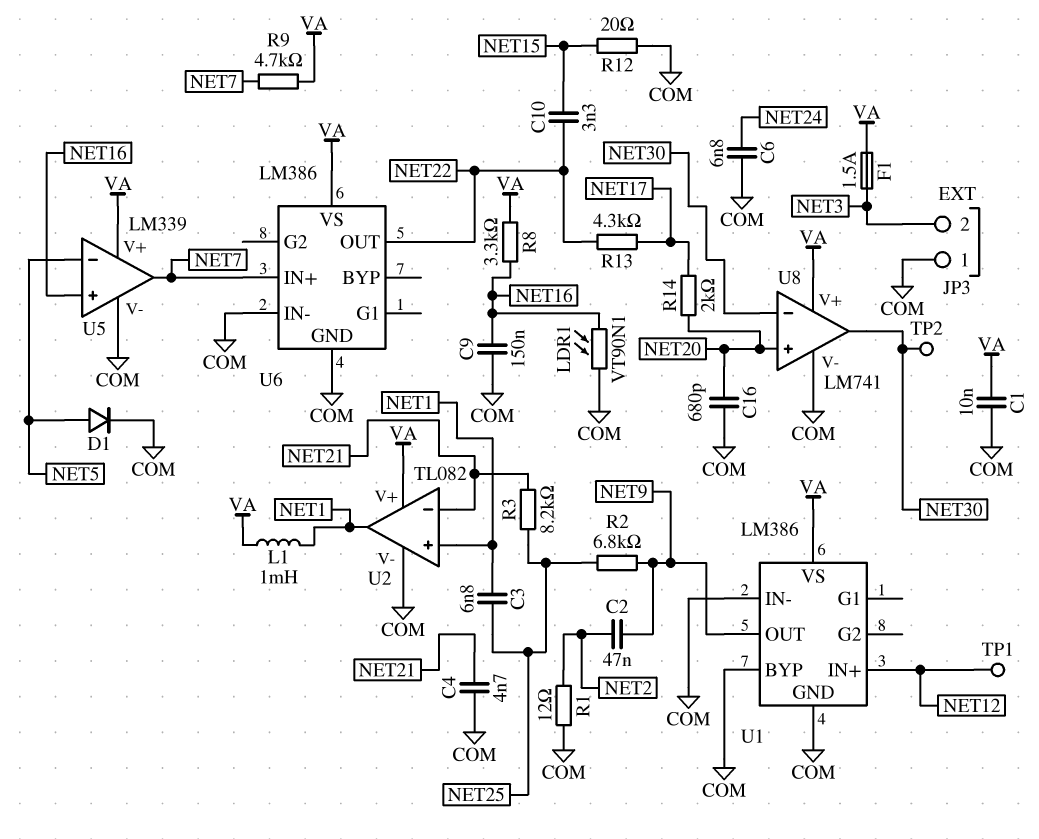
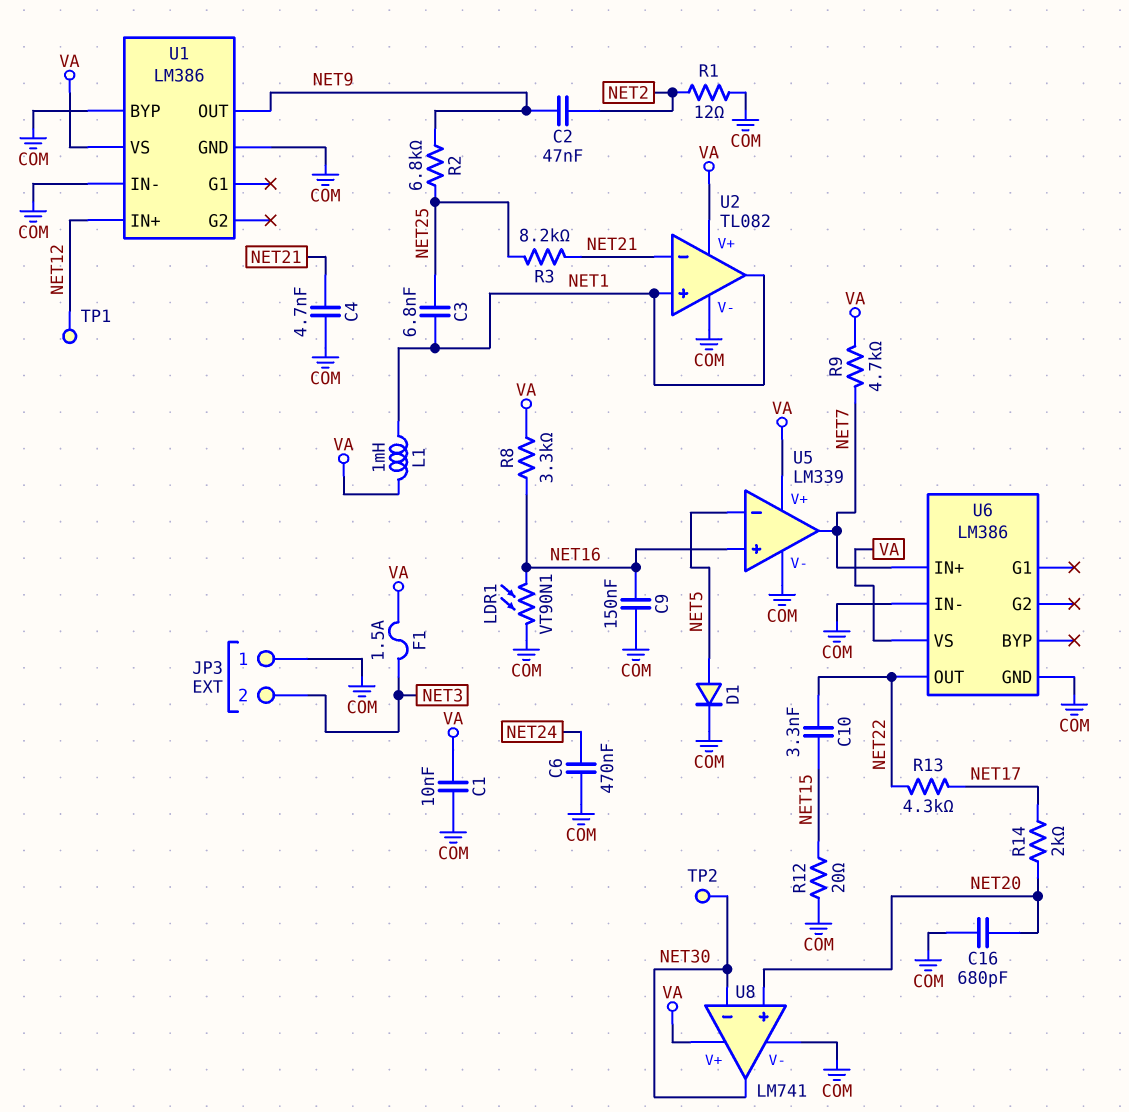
C6: 6.8nF (COM, NET24) -> 470nF (COM, NET24)

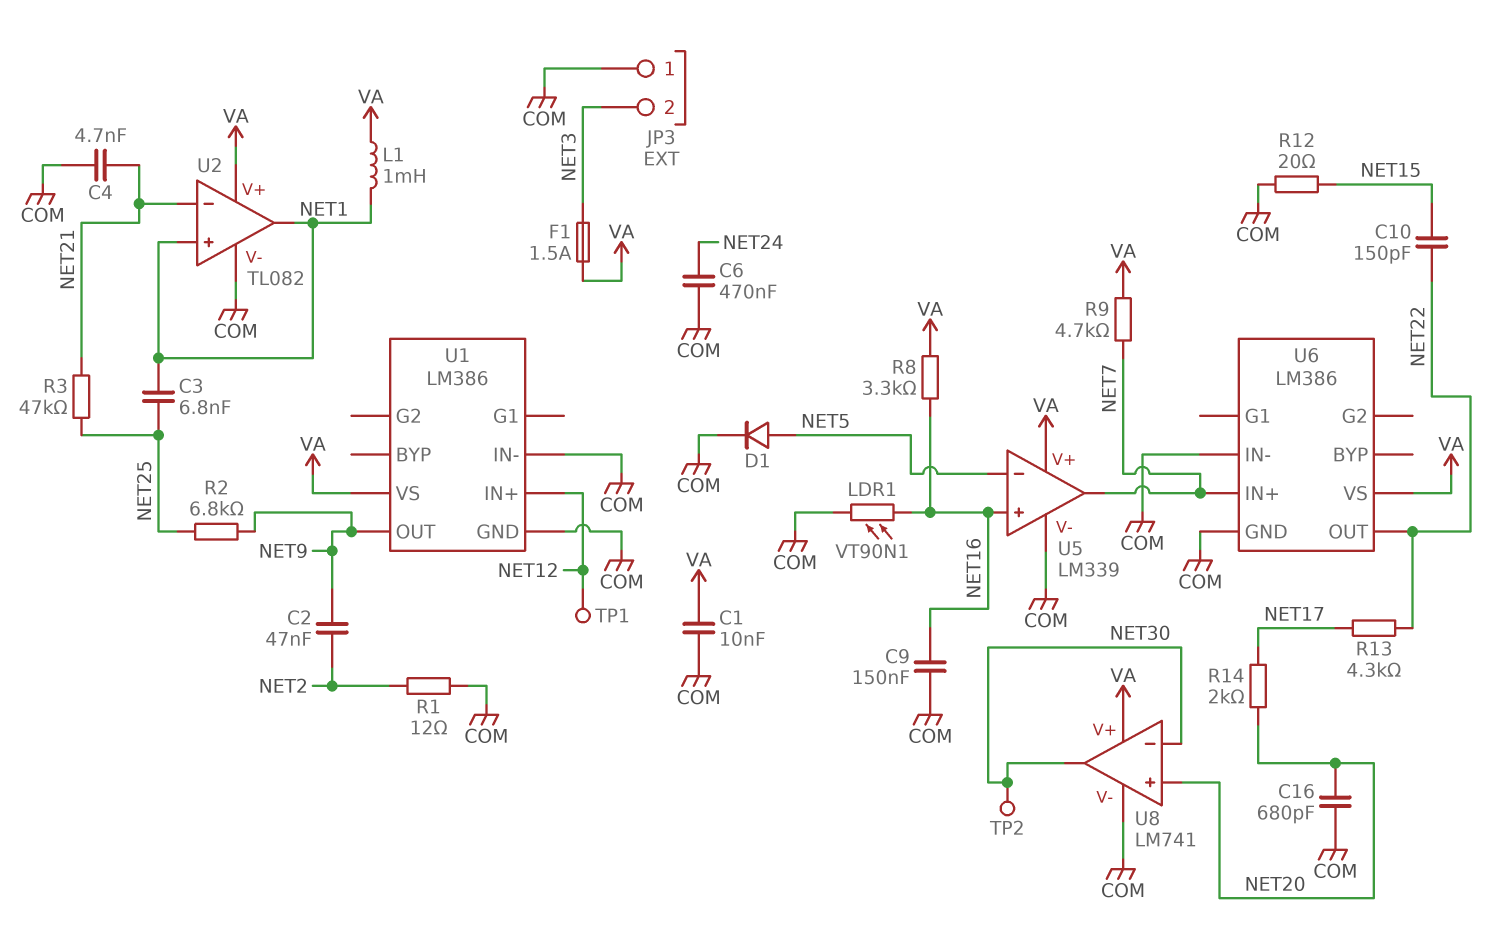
C10: 3.3nF (NET15, NET22) -> 150pF (NET15, NET22)
R3: 8.2k (NET21, NET25) -> 47k (NET21, NET25)
U1 pin BYP: COM -> none

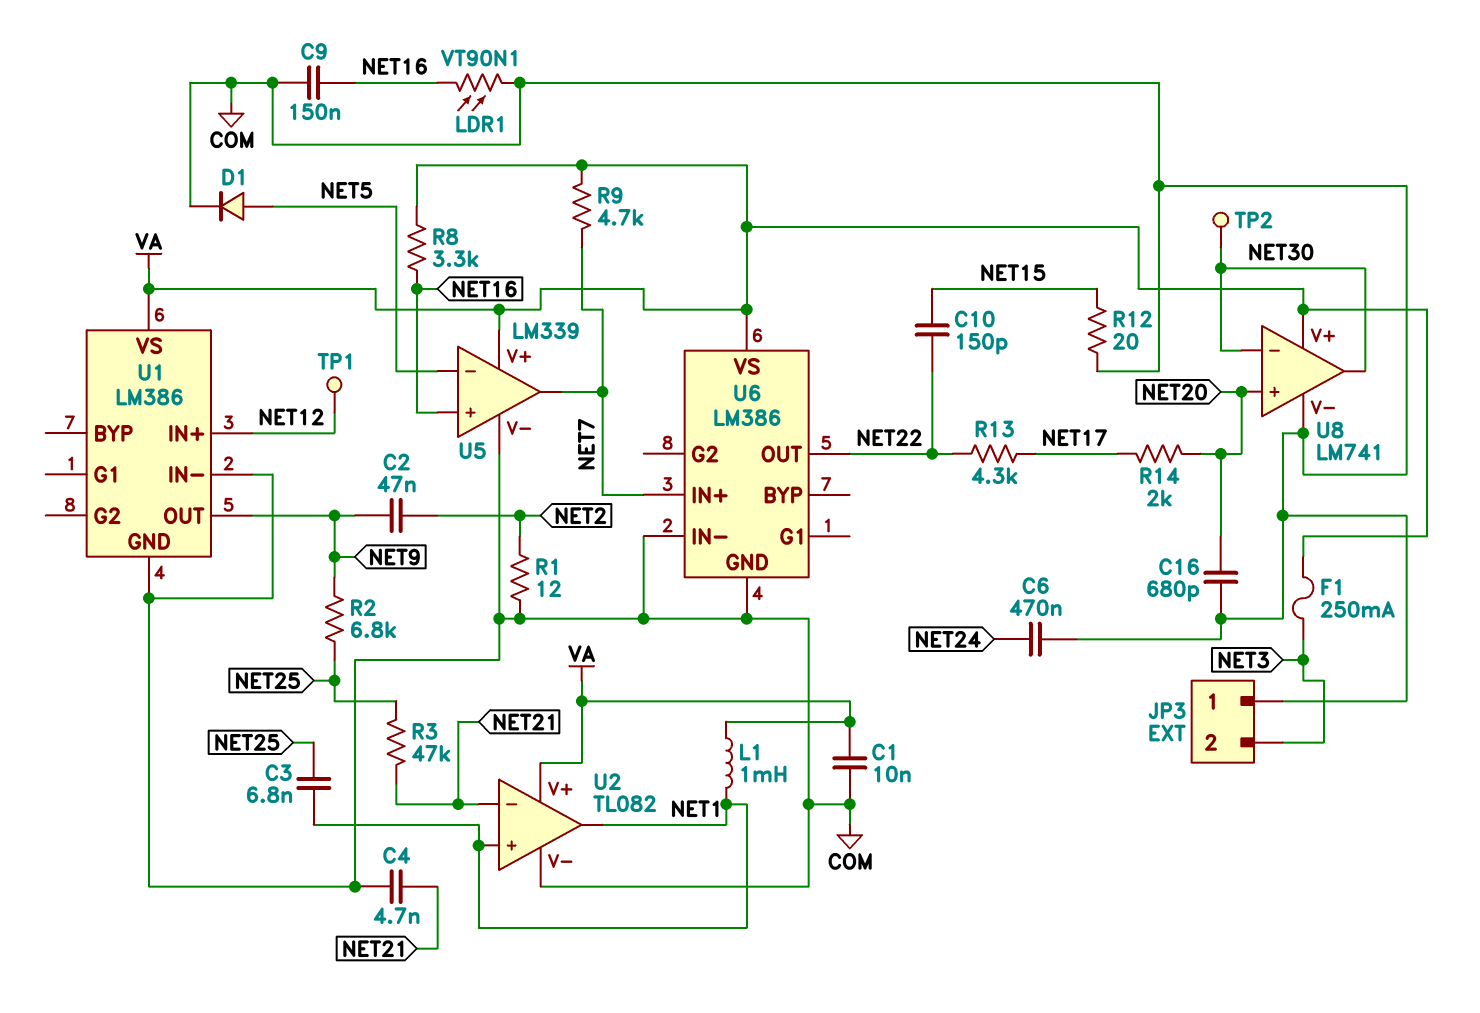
F1: 1.5A (NET3, VA) -> 250mA (NET3, VA)

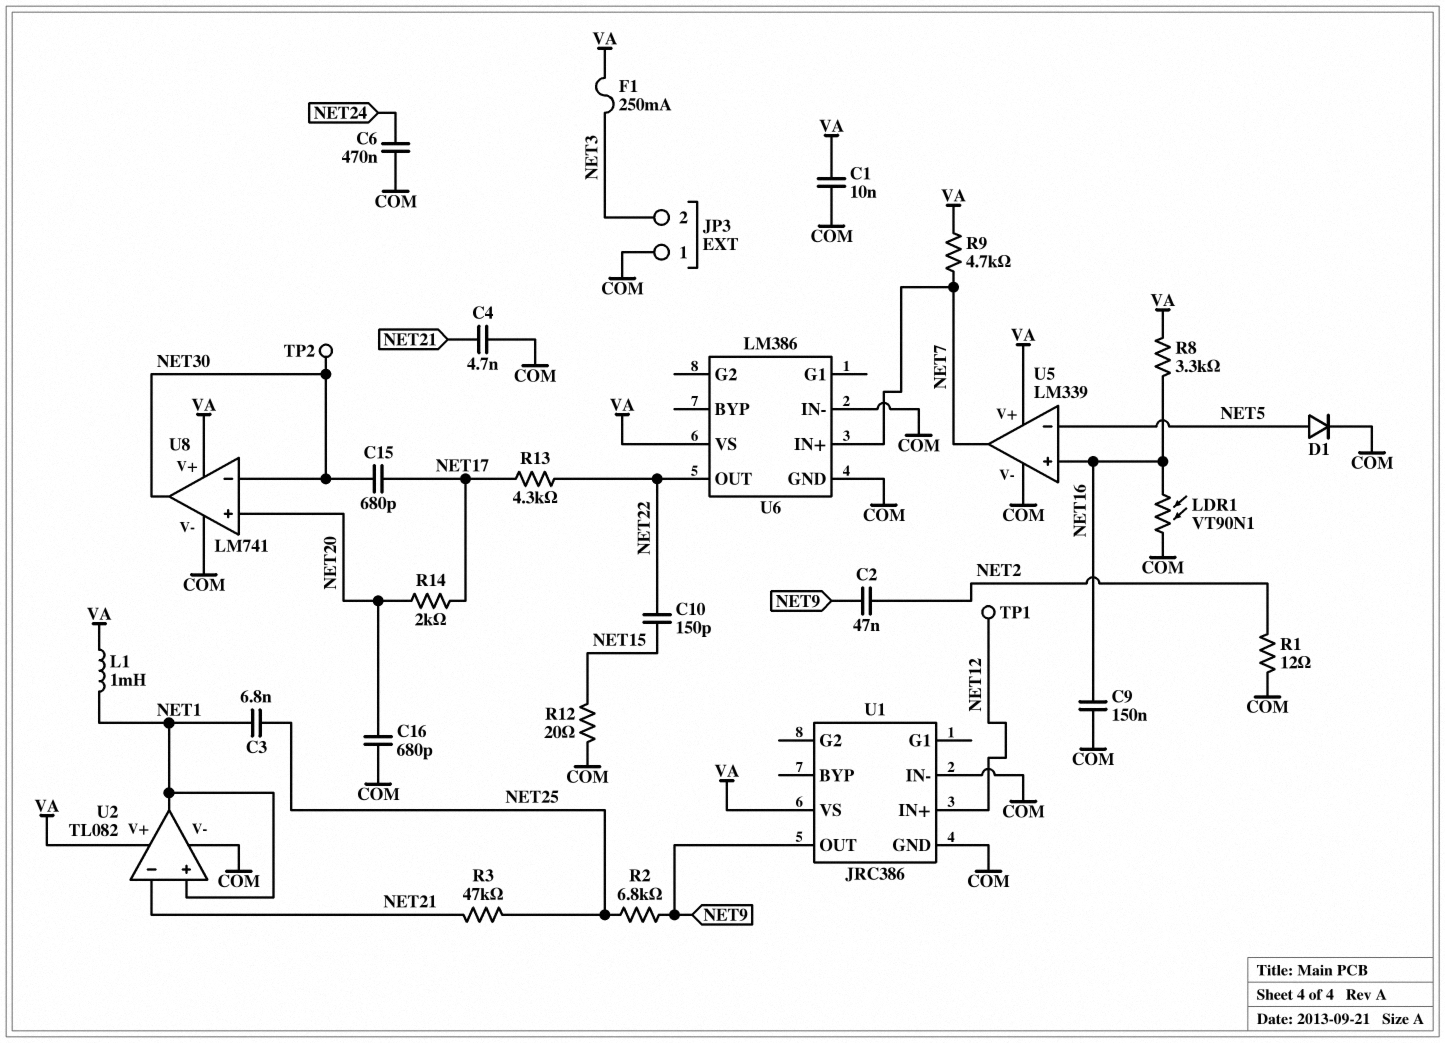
C15: none -> 680pF (NET17, NET30)
U1: LM386 -> JRC386

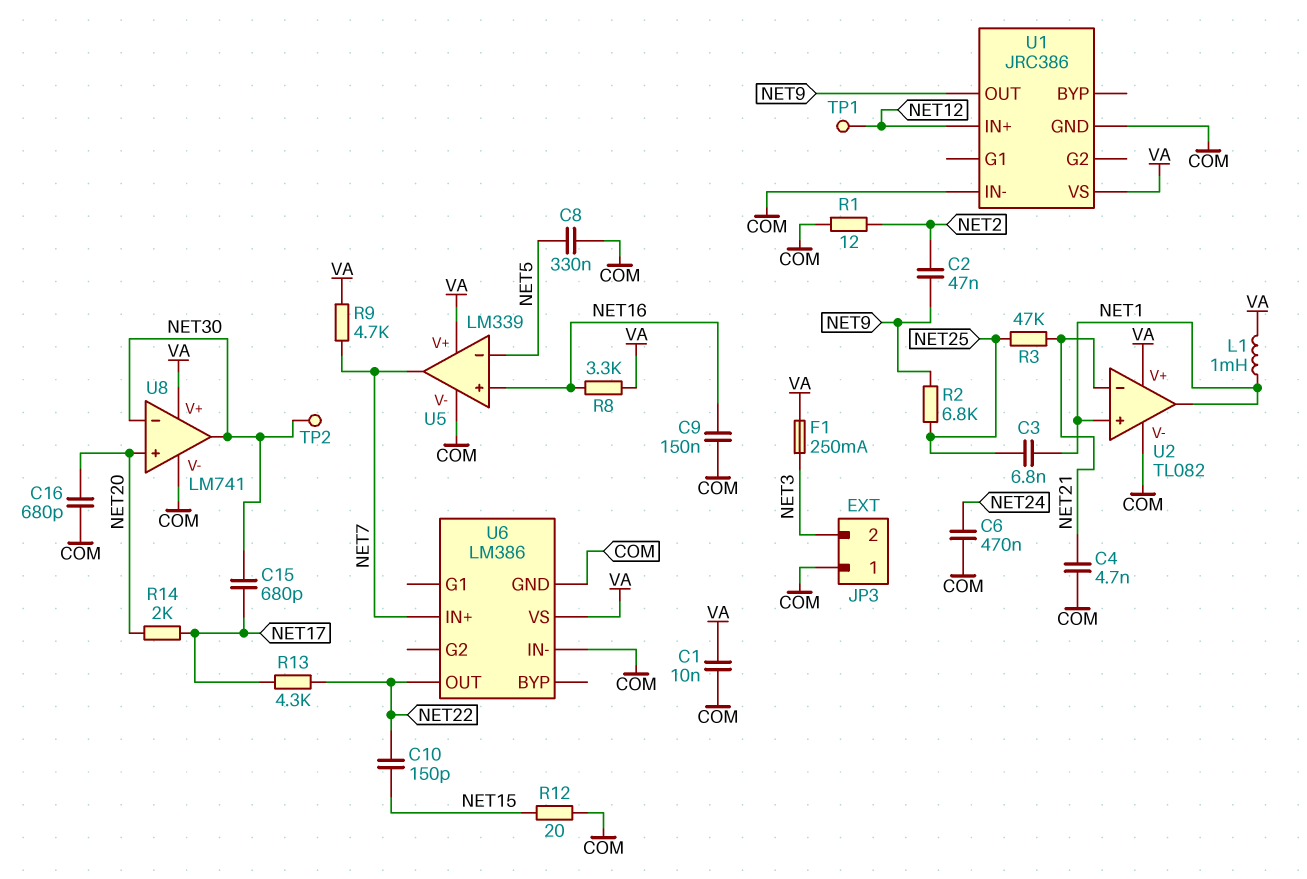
C8: none -> 330nF (COM, NET5)
D1: diode (A NET5, K COM) -> none
LDR1: VT90N1 (COM, NET16) -> none

